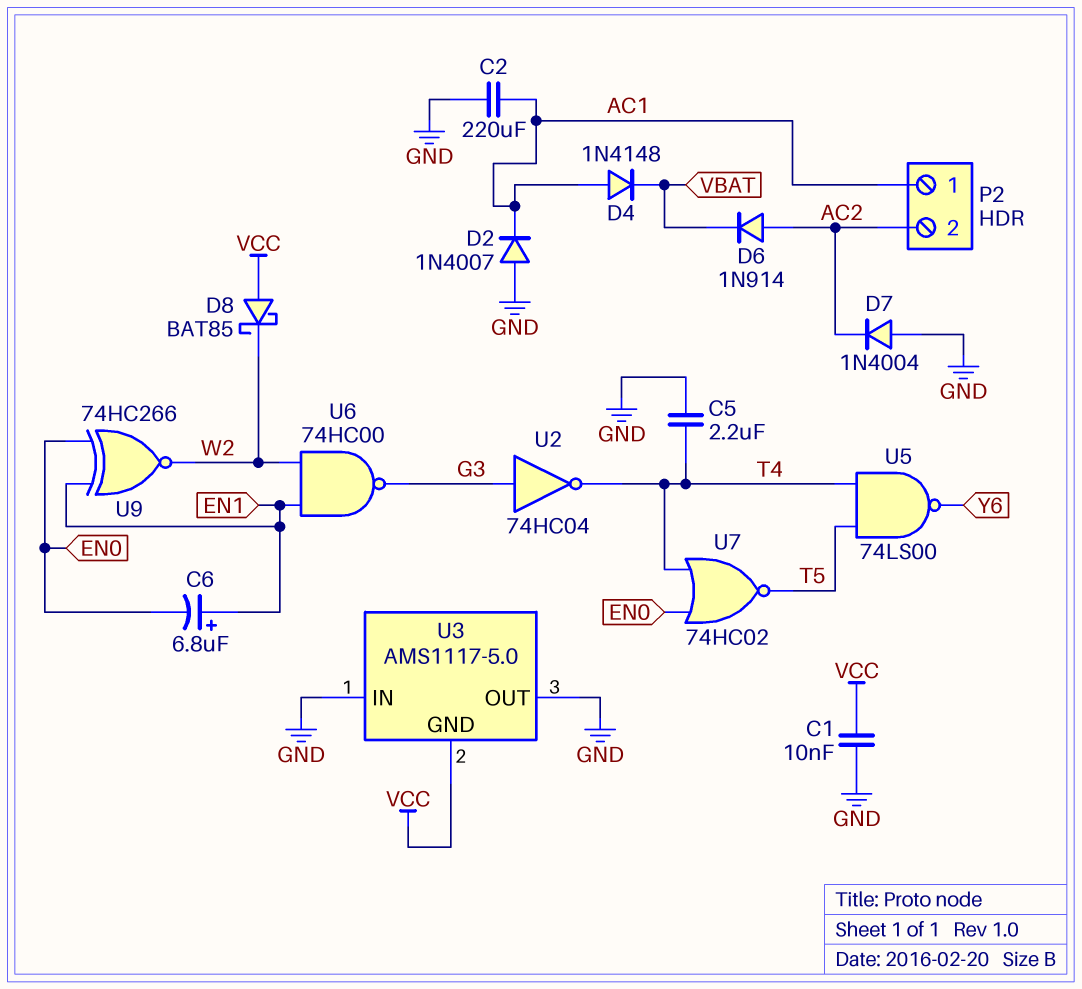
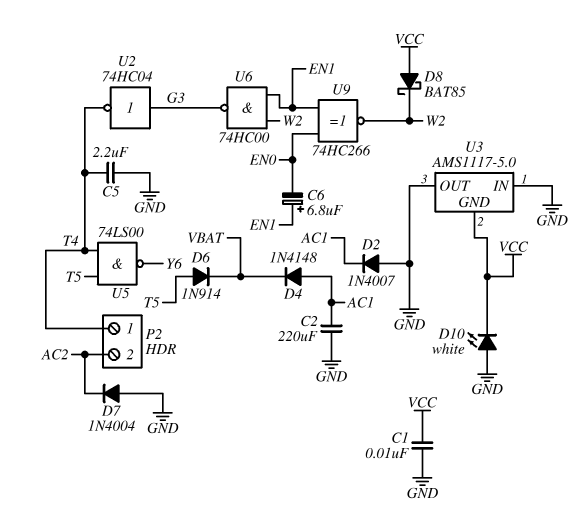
D6: diode 1N914 (A AC2, K VBAT) -> diode 1N914 (A T5, K VBAT)
D10: none -> LED white (A GND, K VCC)
P2 pin 1: AC1 -> T4
U7: NOR 74HC02 (in EN0, in T4, out T5) -> none

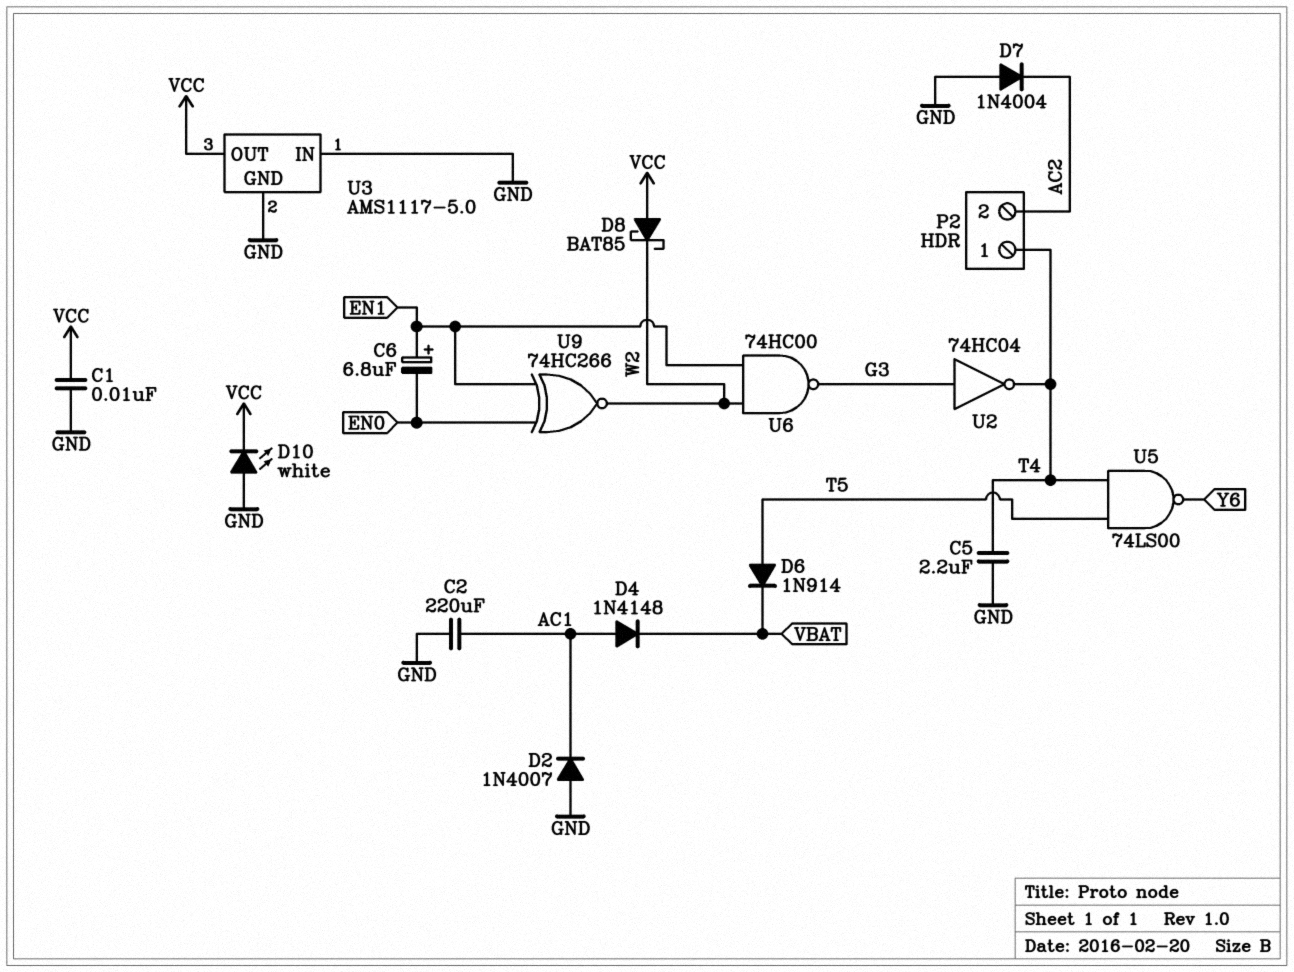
U3 pin GND: VCC -> GND
U3 pin OUT: GND -> VCC

